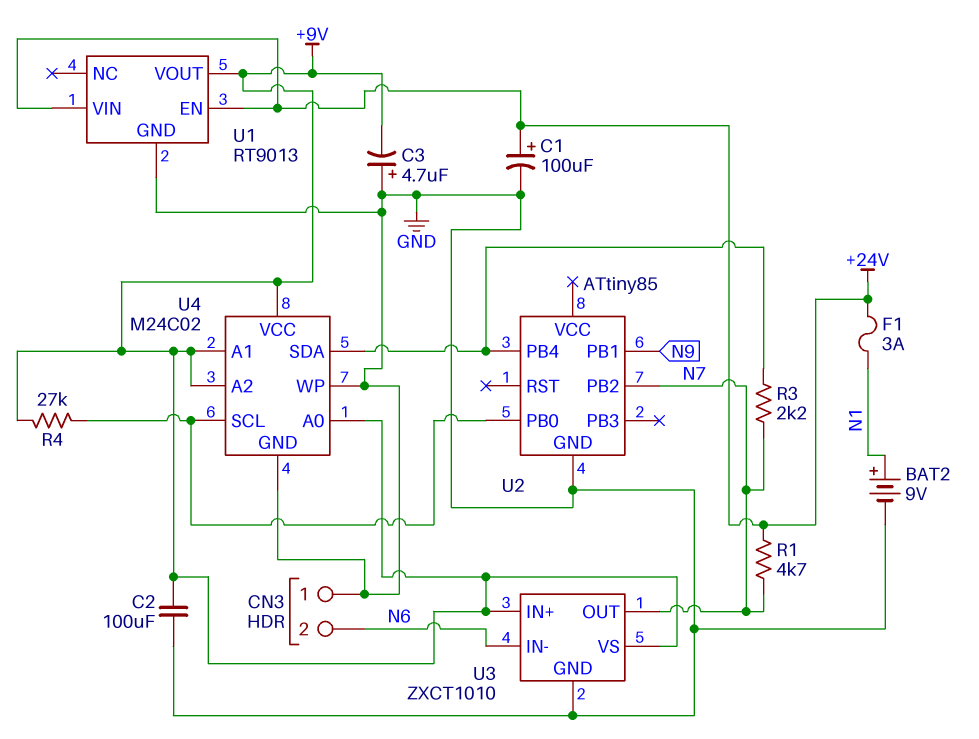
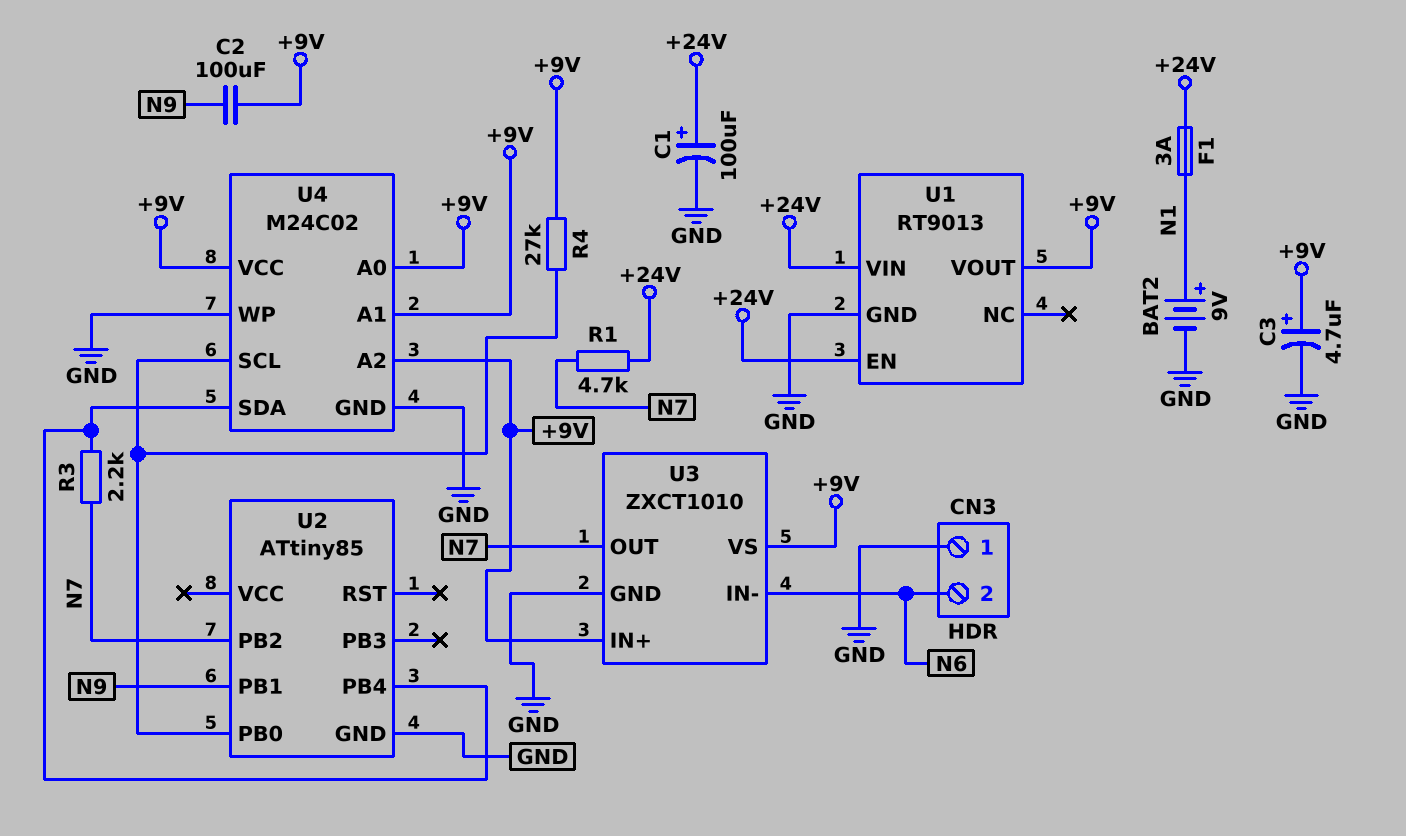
C2: 100uF (+9V, GND) -> 100uF (+9V, N9)
C3: 4.7uF (plus GND, minus +9V) -> 4.7uF (plus +9V, minus GND)

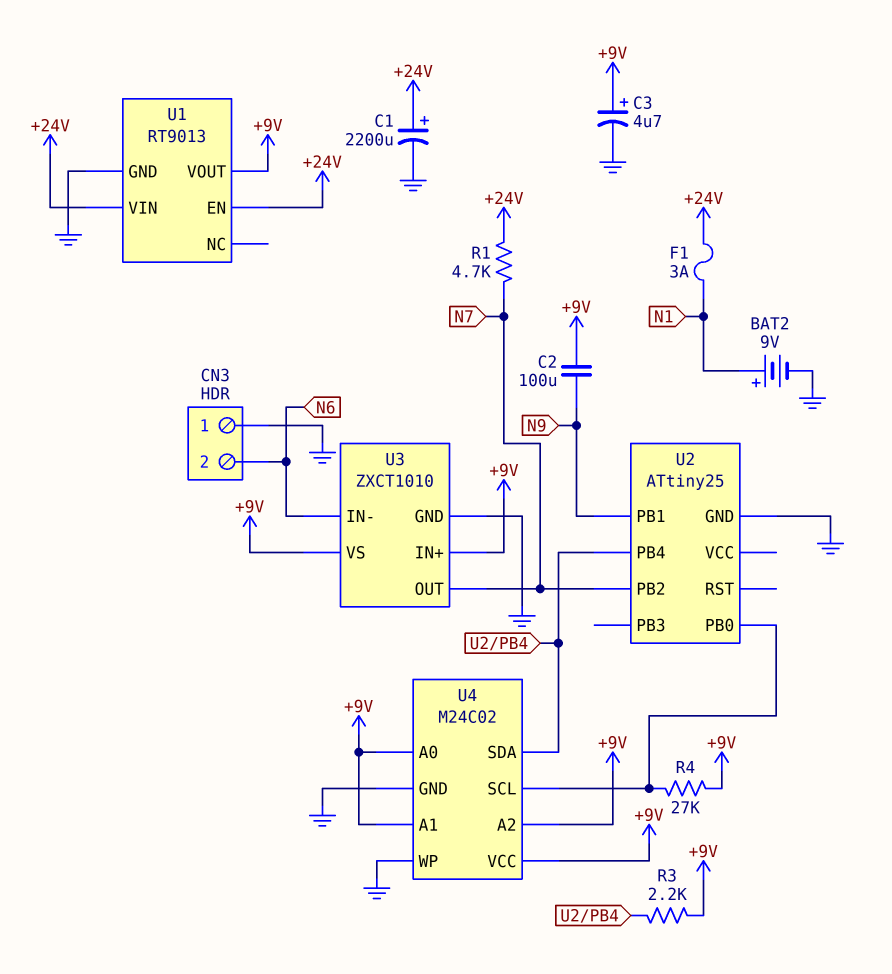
C1: 100uF (plus +24V, minus GND) -> 2200uF (plus +24V, minus GND)
R3: 2.2k (N7, U2/PB4) -> 2.2k (+9V, U2/PB4)
U2: ATtiny85 -> ATtiny25

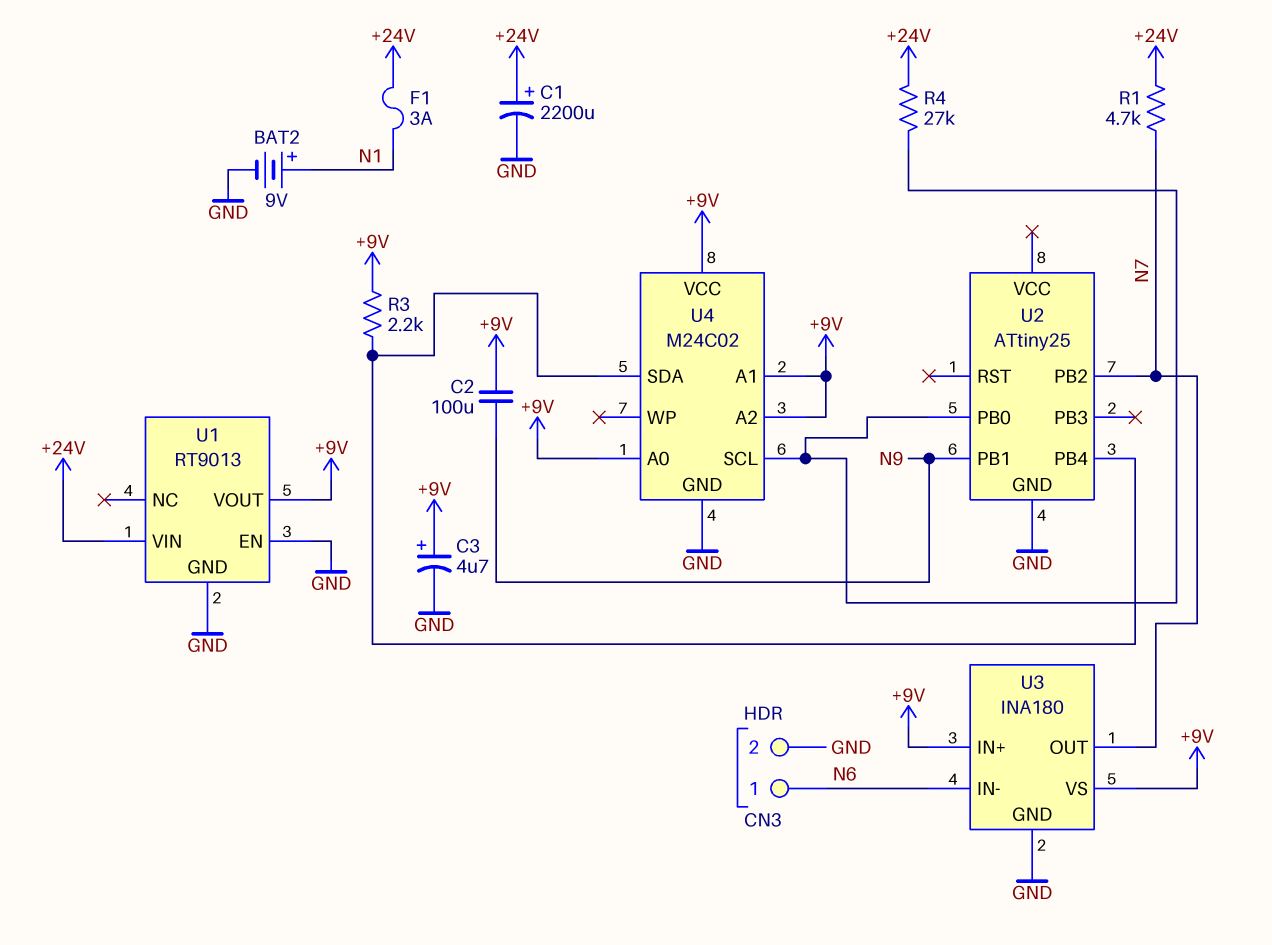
CN3 pin 1: GND -> N6
CN3 pin 2: N6 -> GND
R4: 27k (+9V, U2/PB0) -> 27k (+24V, U2/PB0)
U1 pin EN: +24V -> GND
U3: ZXCT1010 -> INA180
U4 pin WP: GND -> none

